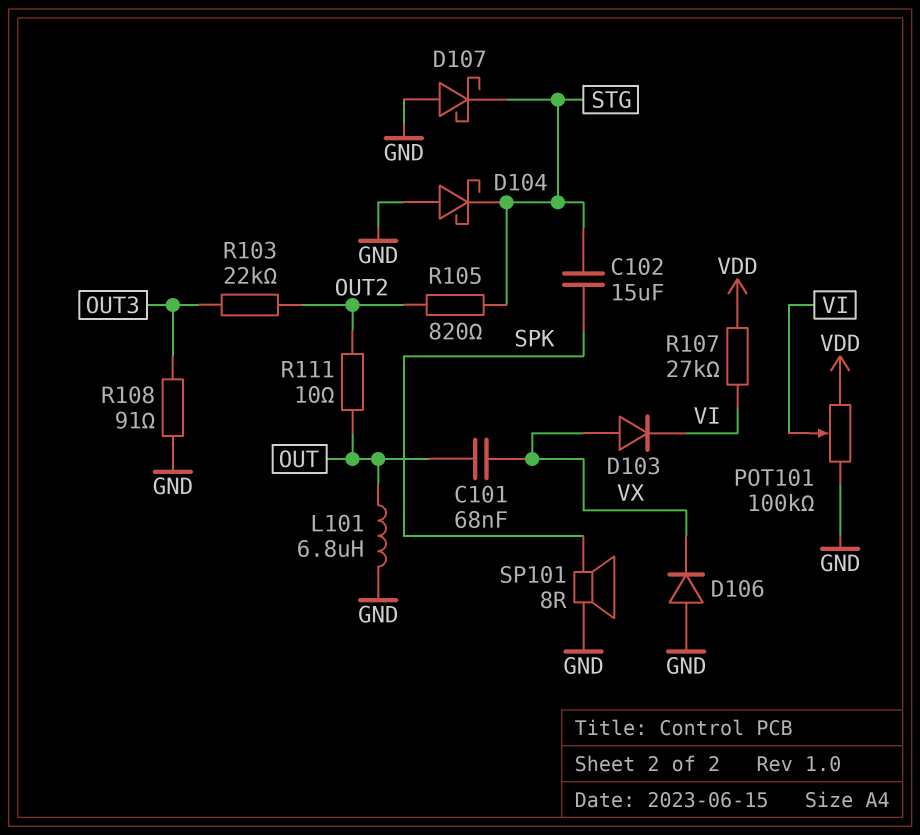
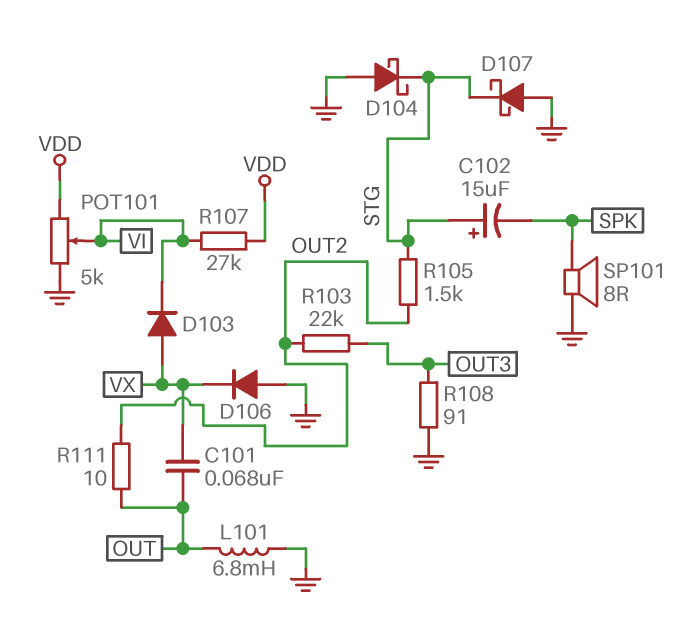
C102: 15uF (SPK, STG) -> 15uF (plus STG, minus SPK)
L101: 6.8uH (GND, OUT) -> 6.8mH (GND, OUT)
POT101: 100k (GND, VDD, wiper VI) -> 5k (GND, VDD, wiper VI)
R105: 820 (OUT2, STG) -> 1.5k (OUT2, STG)

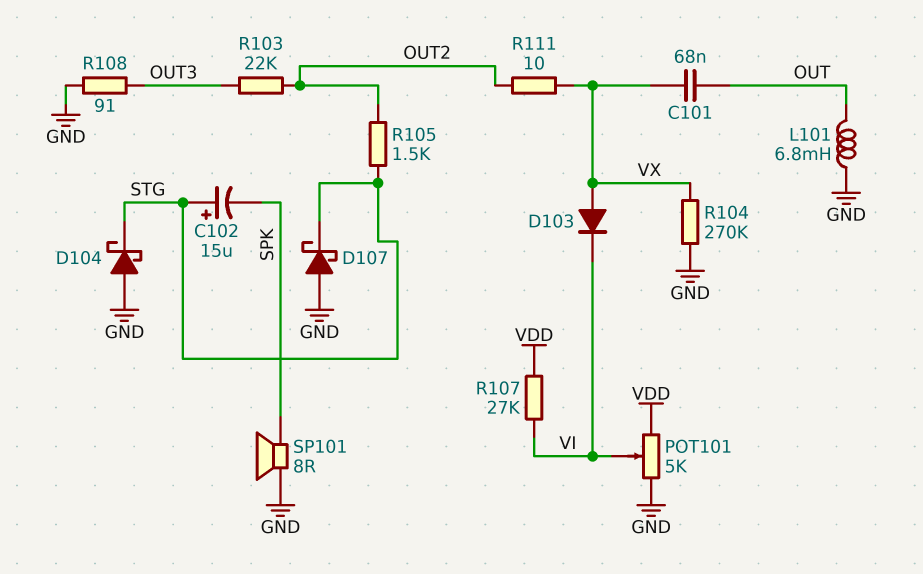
D106: diode (A GND, K VX) -> none
R104: none -> 270k (GND, VX)
R111: 10 (OUT, OUT2) -> 10 (OUT2, VX)

